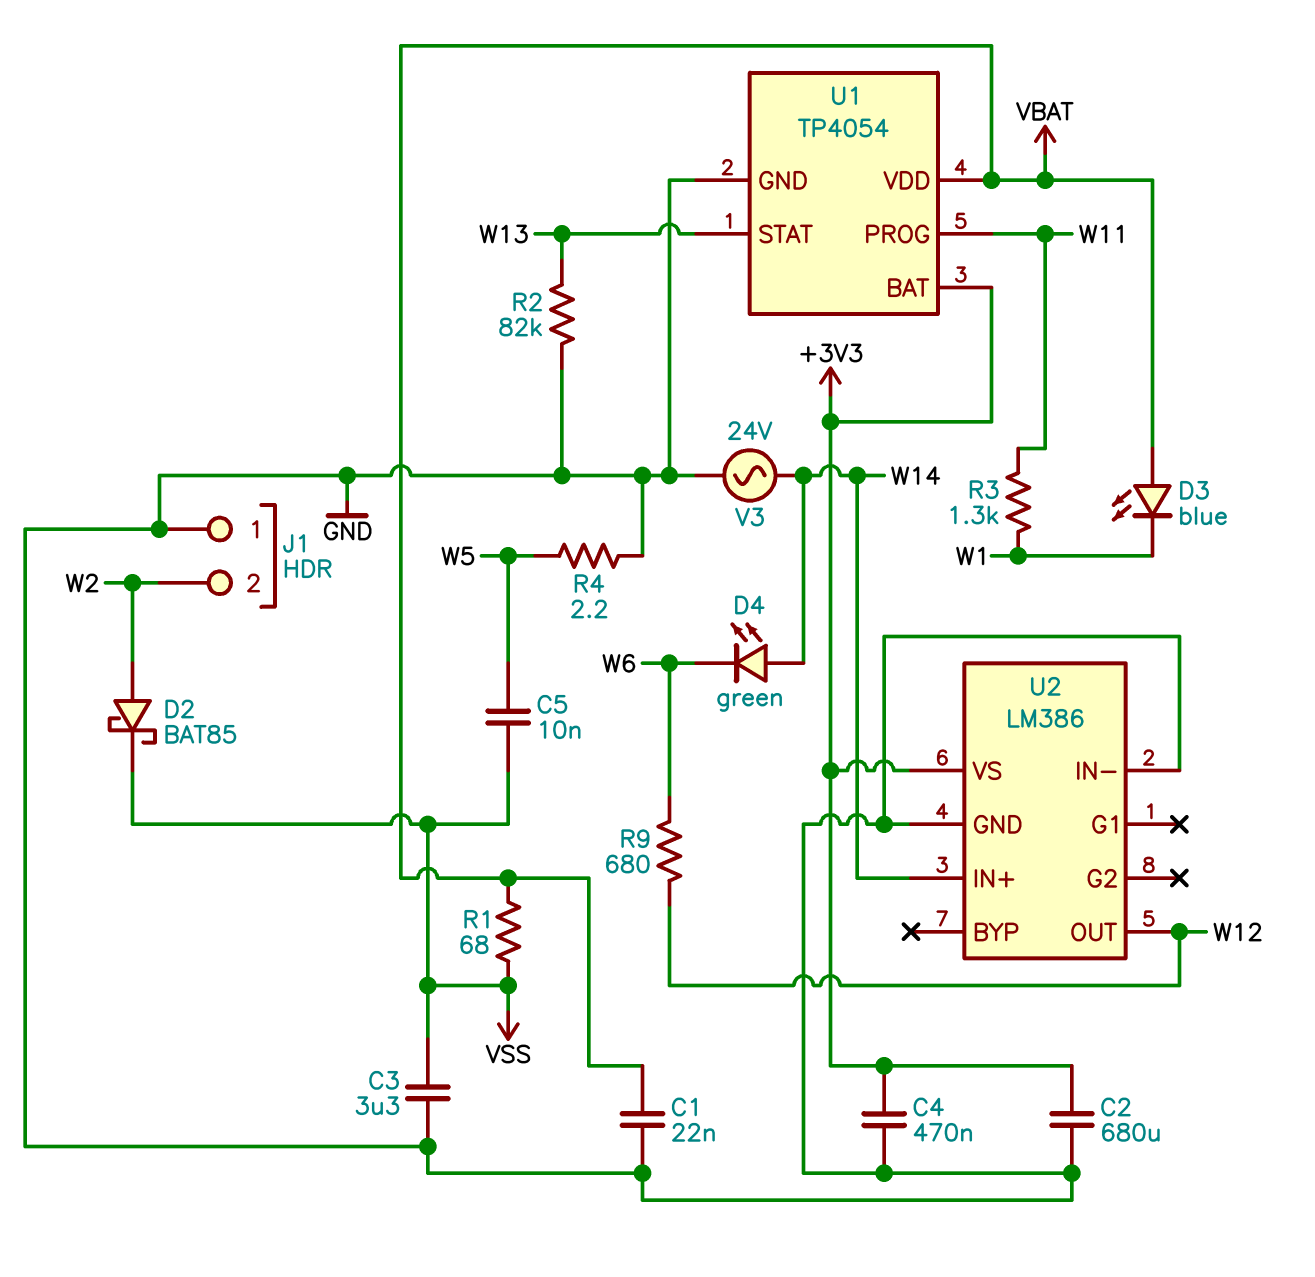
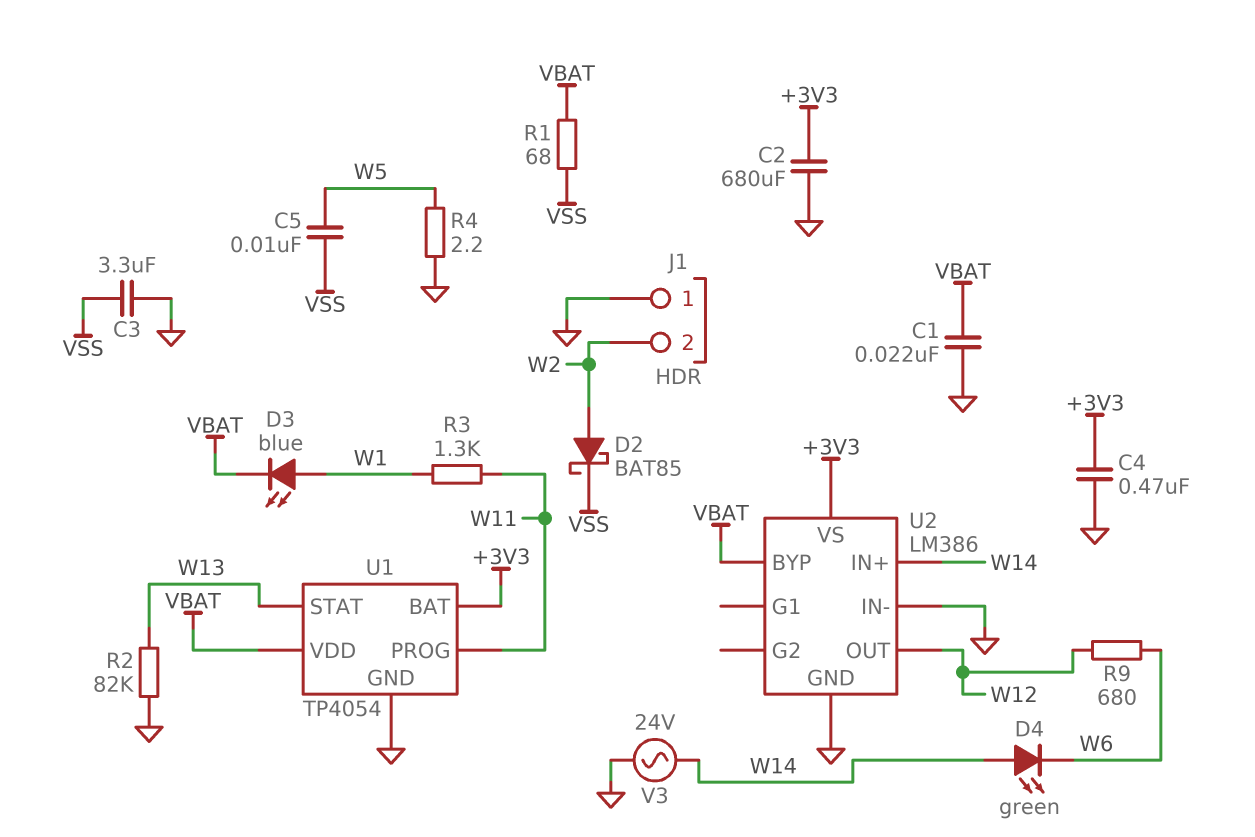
D3: LED blue (A VBAT, K W1) -> LED blue (A W1, K VBAT)
U2 pin BYP: none -> VBAT

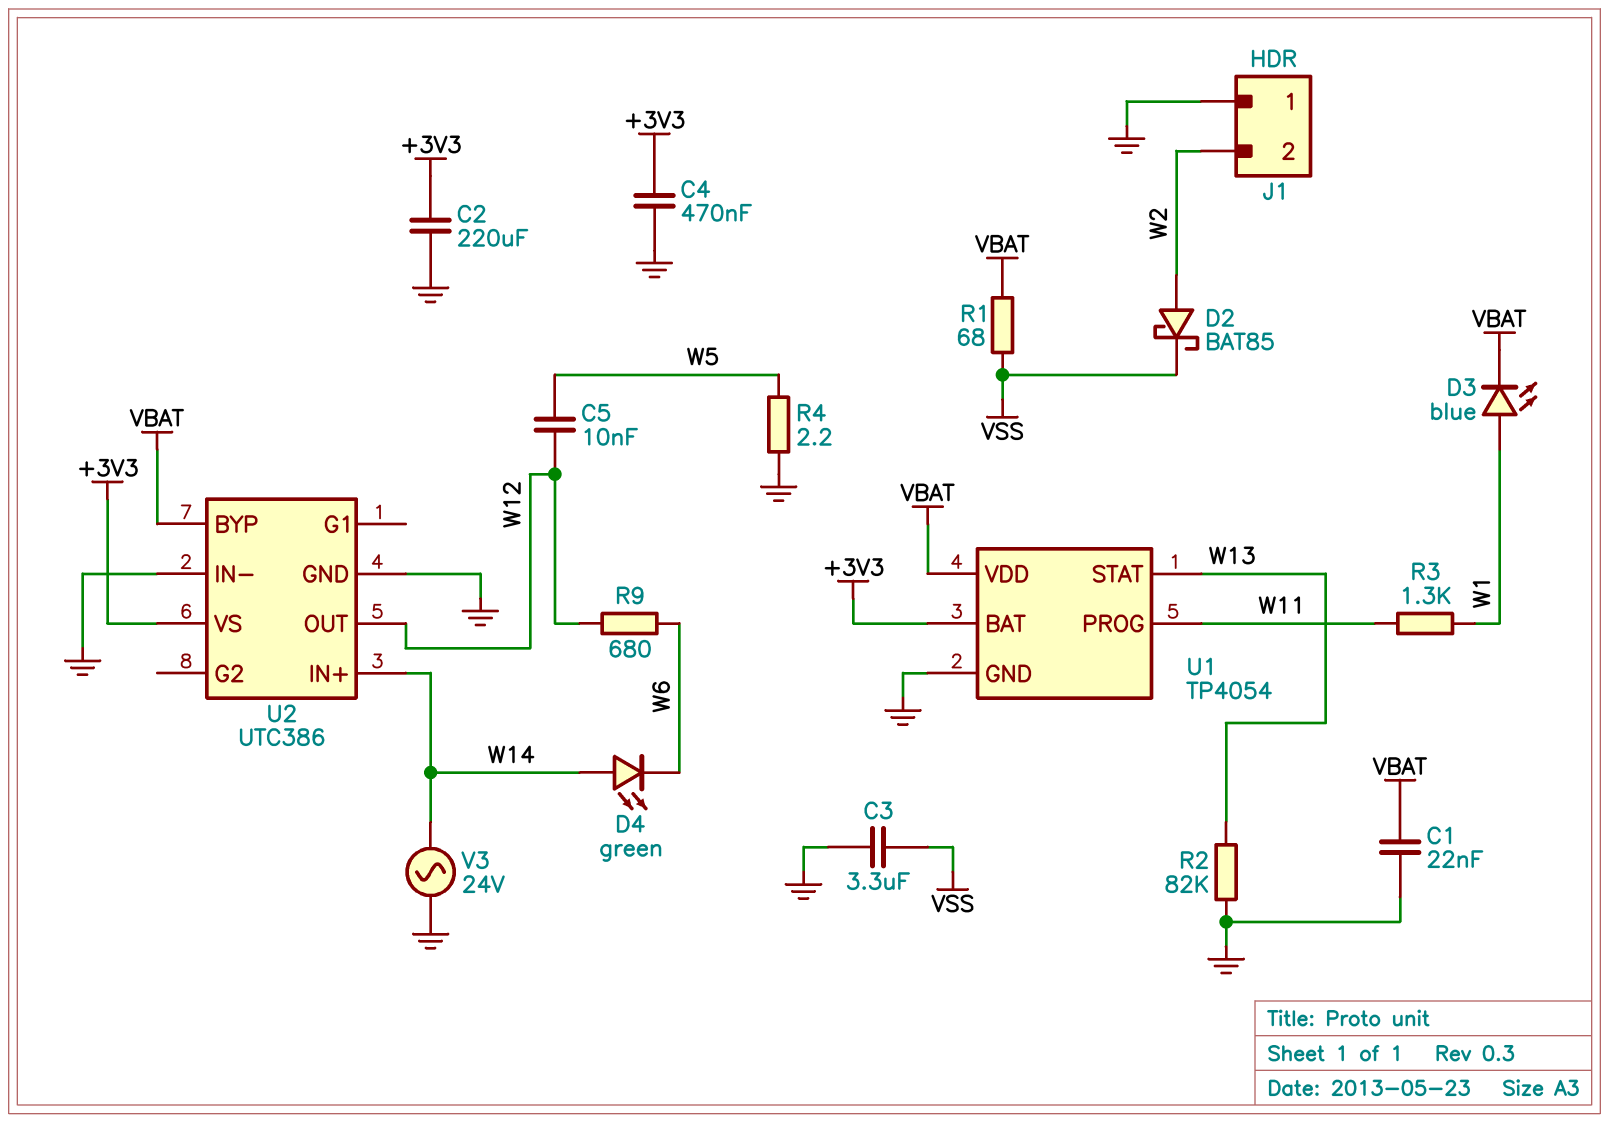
C2: 680uF (+3V3, GND) -> 220uF (+3V3, GND)
C5: 10nF (VSS, W5) -> 10nF (W5, W12)
U2: LM386 -> UTC386

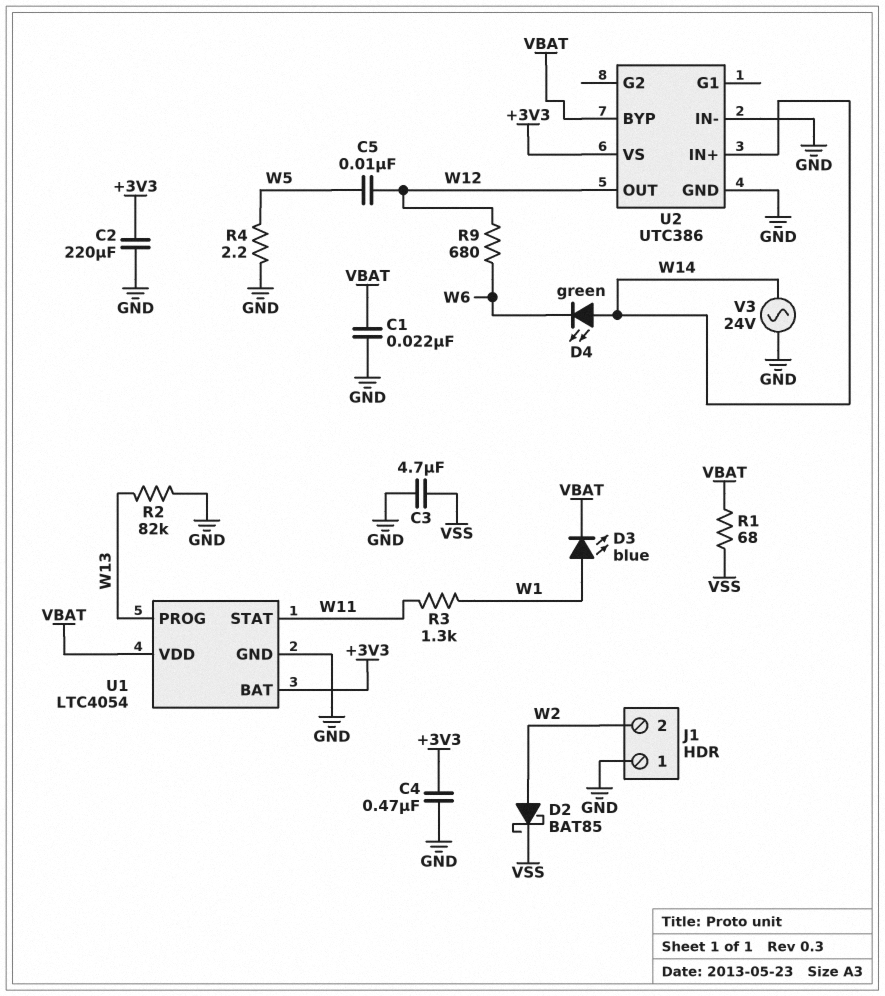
C3: 3.3uF (GND, VSS) -> 4.7uF (GND, VSS)
U1: TP4054 -> LTC4054
U1 pin PROG: W11 -> W13
U1 pin STAT: W13 -> W11

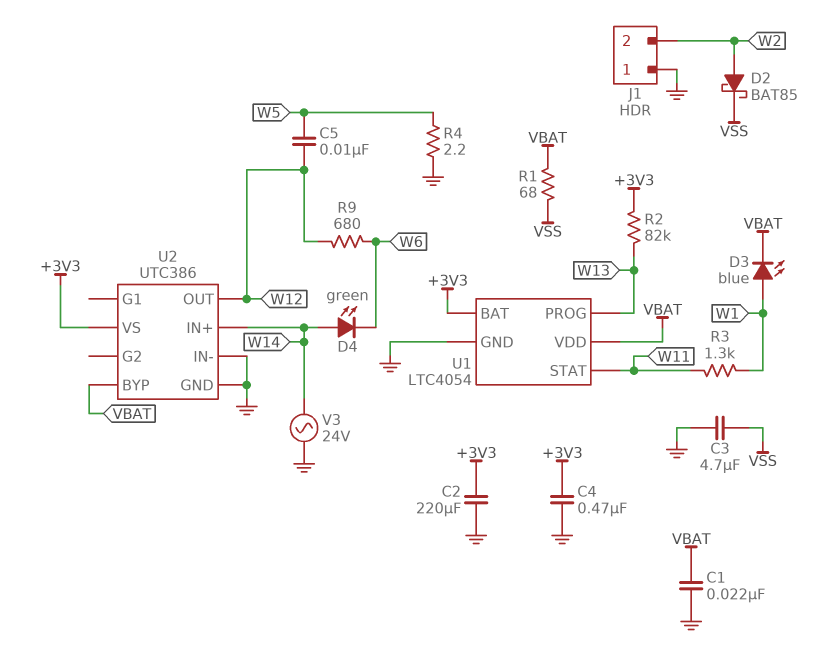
R2: 82k (GND, W13) -> 82k (+3V3, W13)

